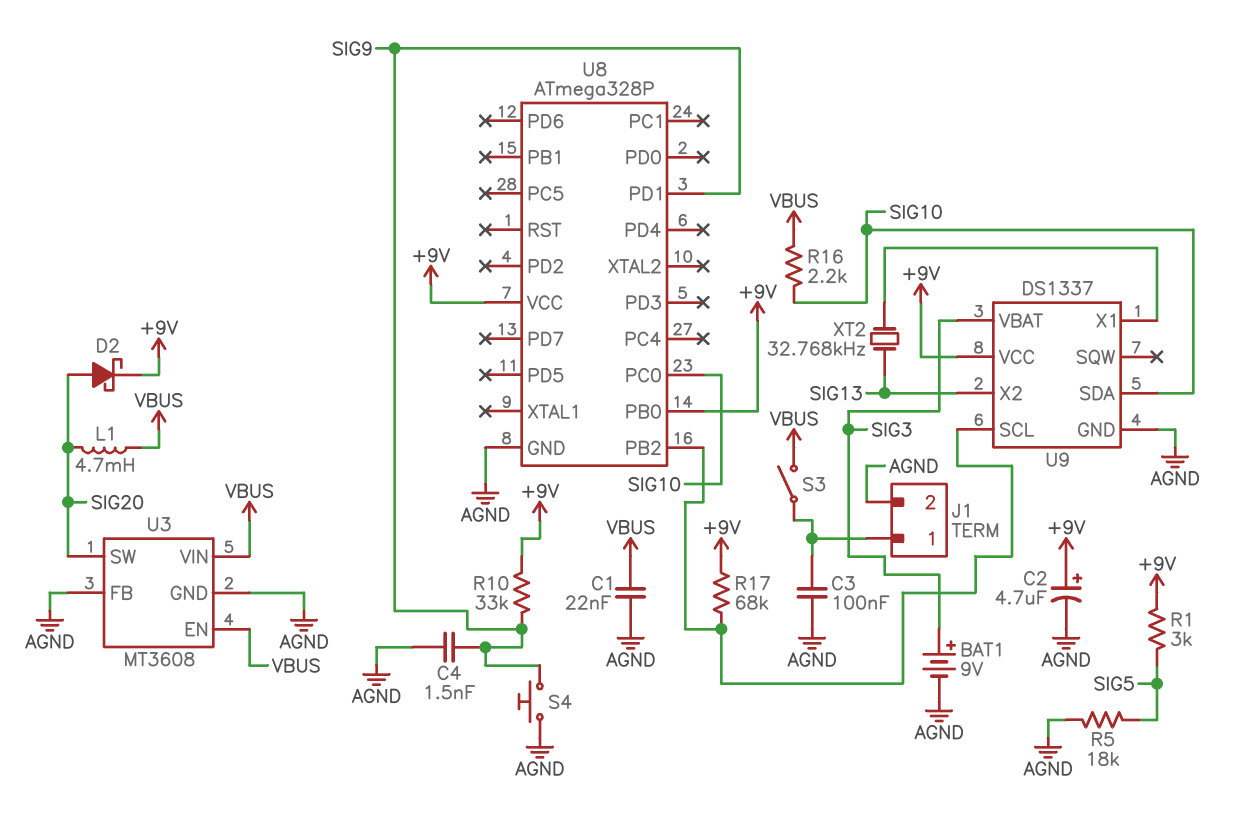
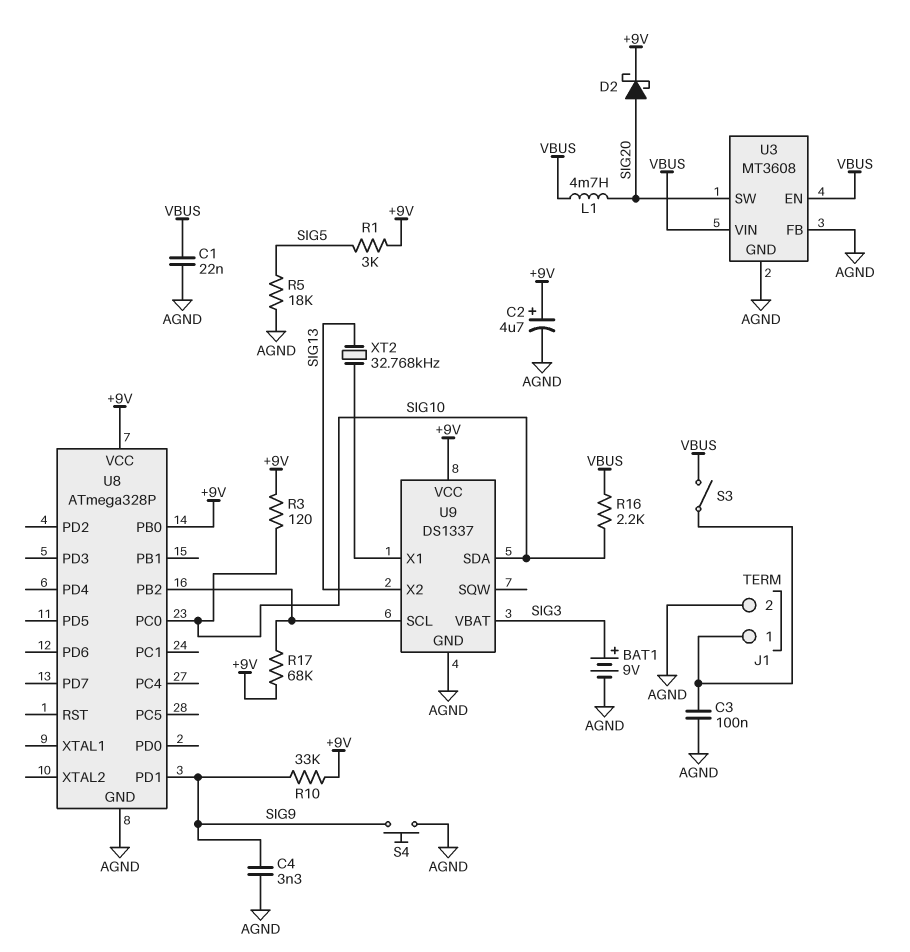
C4: 1.5nF (AGND, SIG9) -> 3.3nF (AGND, SIG9)
R3: none -> 120 (+9V, SIG10)

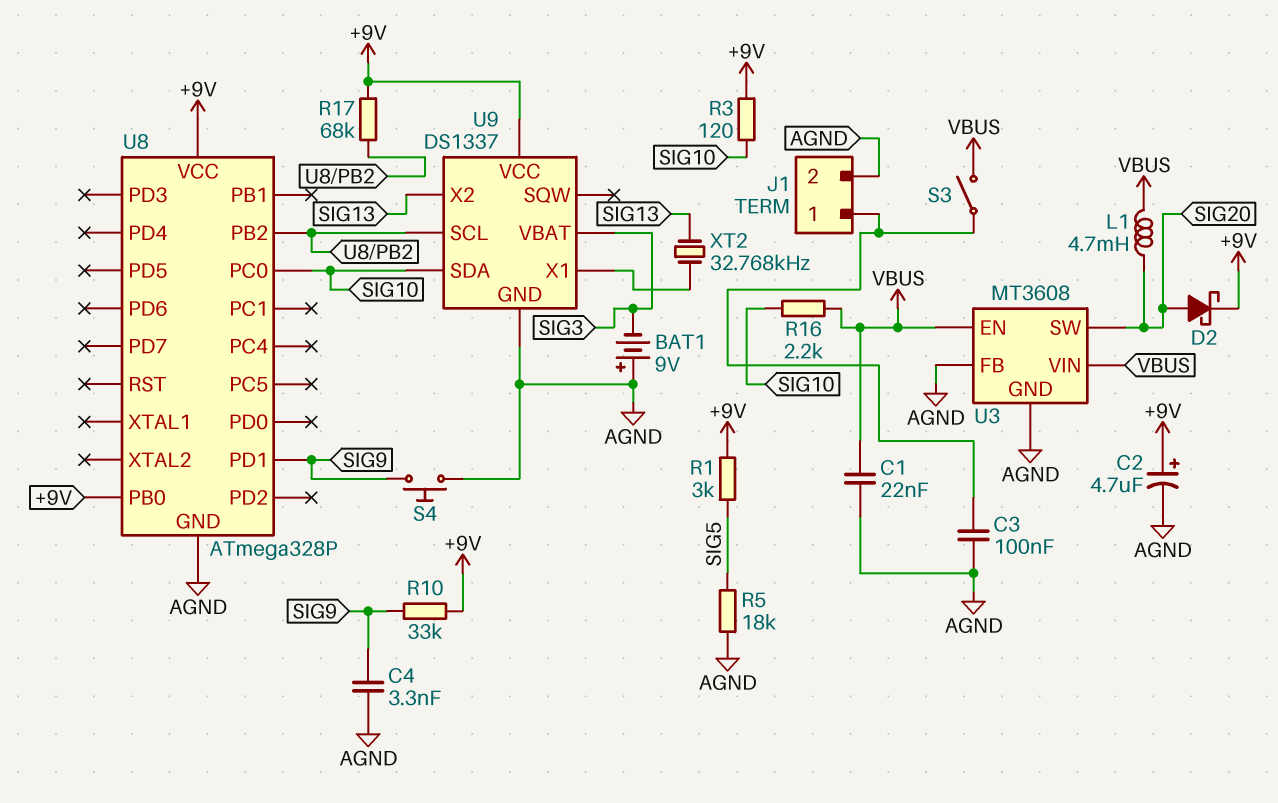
BAT1: 9V (plus SIG3, minus AGND) -> 9V (plus AGND, minus SIG3)

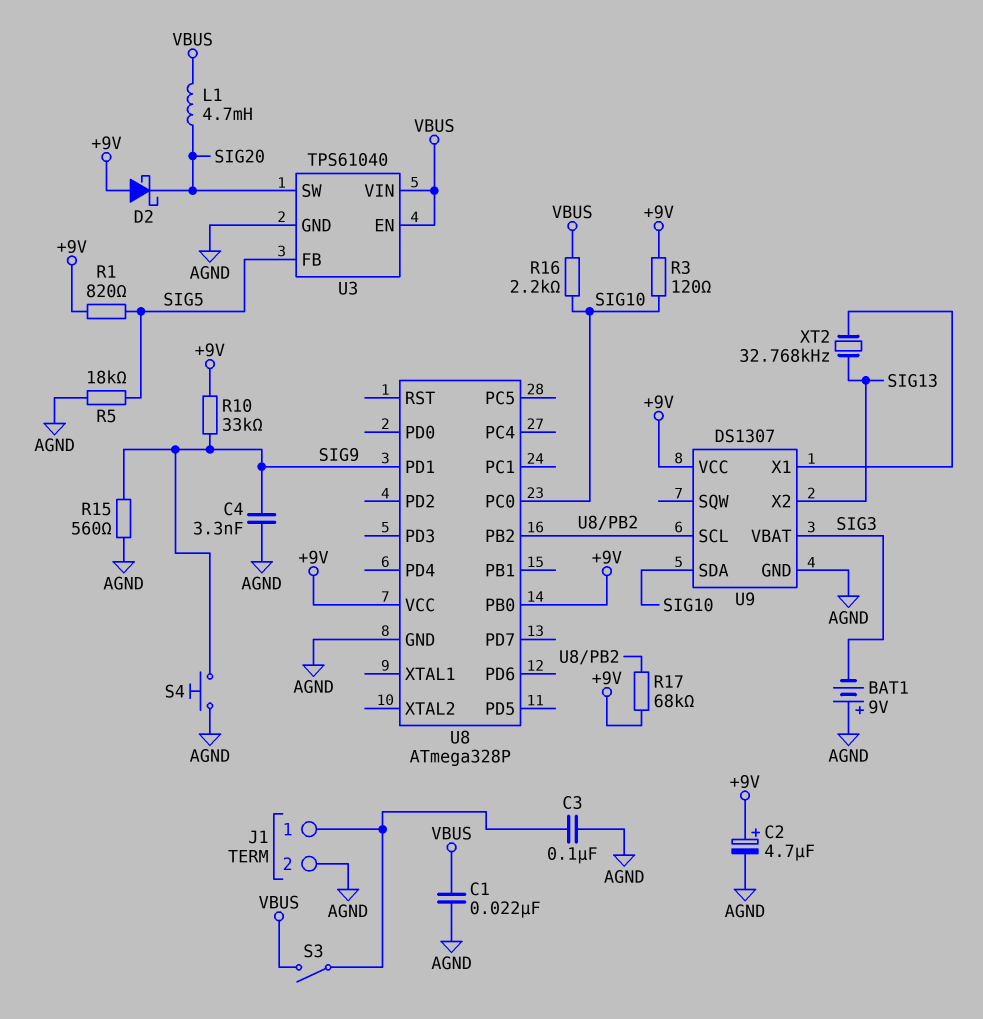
D2: schottky (A SIG20, K +9V) -> schottky (A +9V, K SIG20)
R1: 3k (+9V, SIG5) -> 820 (+9V, SIG5)
R15: none -> 560 (AGND, SIG9)
U3: MT3608 -> TPS61040
U3 pin FB: AGND -> SIG5
U9: DS1337 -> DS1307

